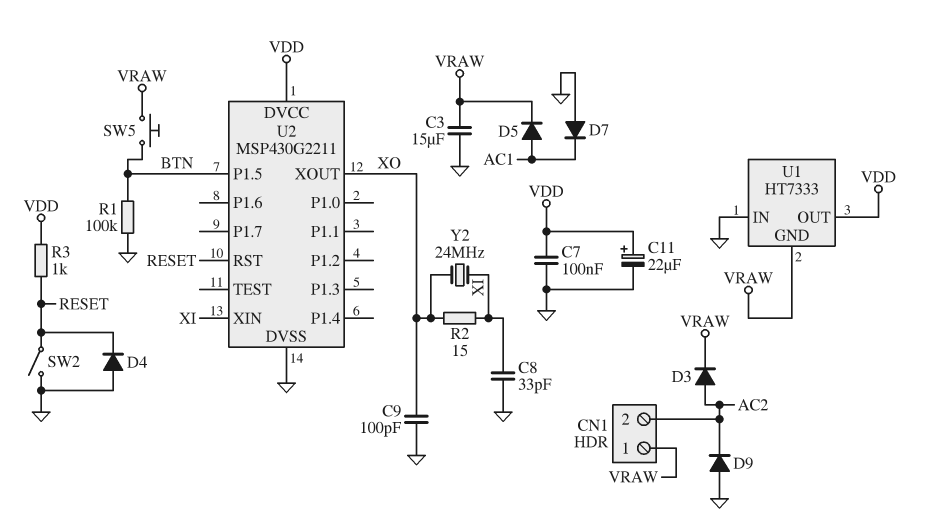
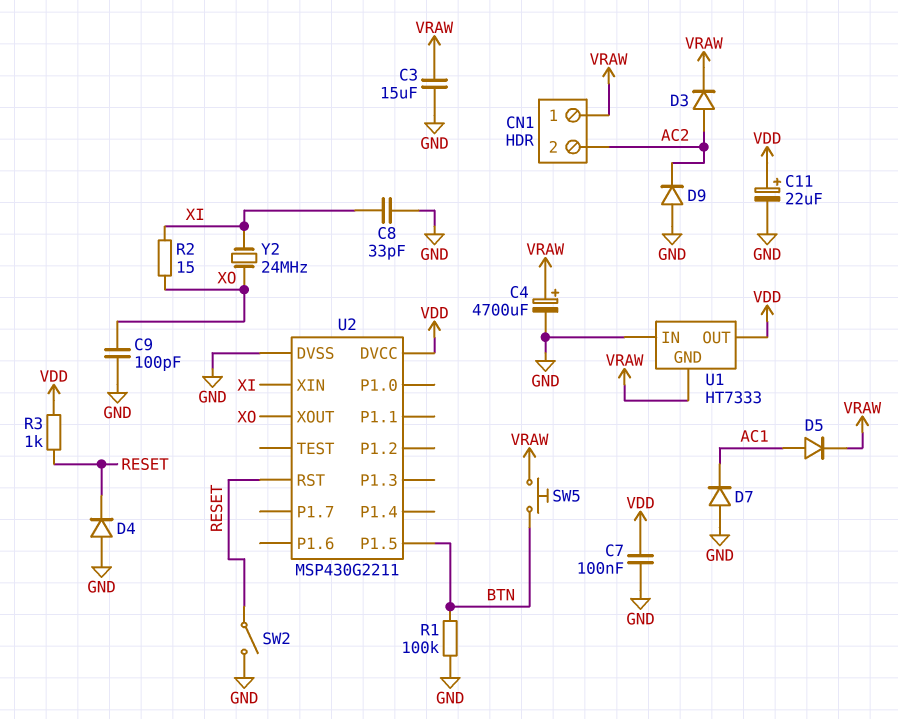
C4: none -> 4700uF (plus VRAW, minus GND)

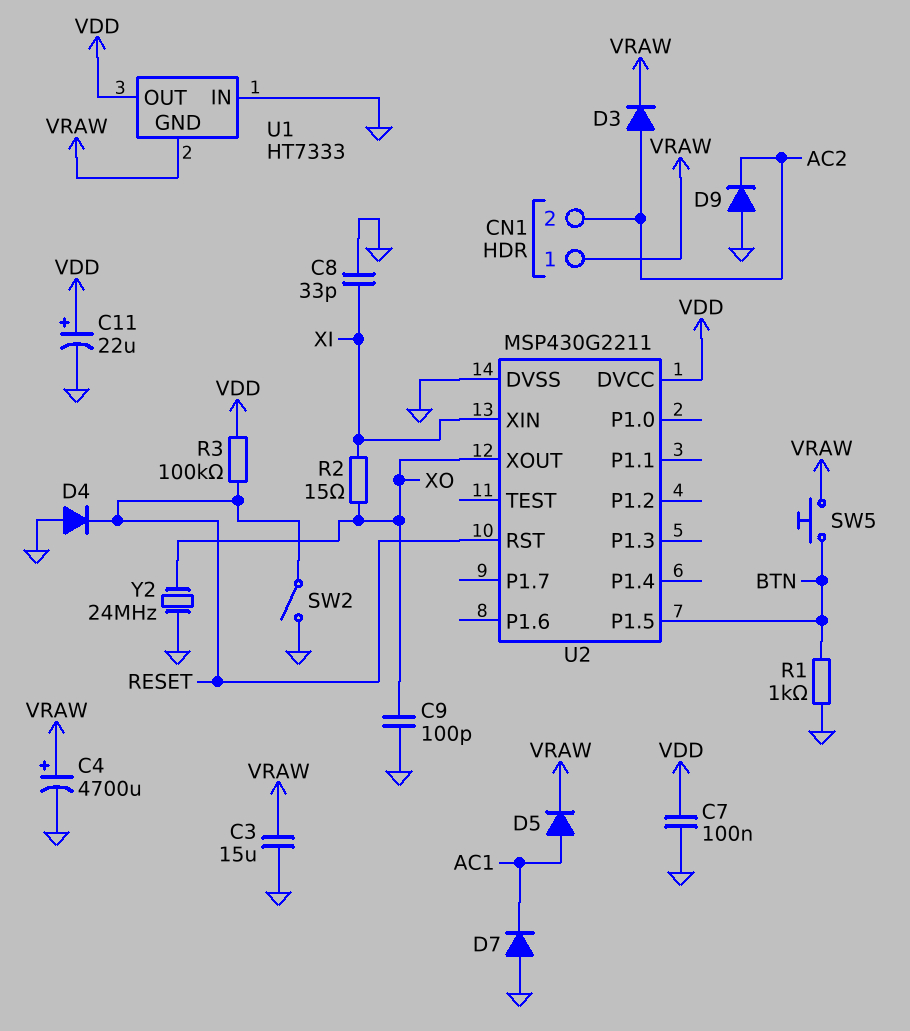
R1: 100k (BTN, GND) -> 1k (BTN, GND)
R3: 1k (RESET, VDD) -> 100k (RESET, VDD)
Y2: 24MHz (XI, XO) -> 24MHz (GND, XO)

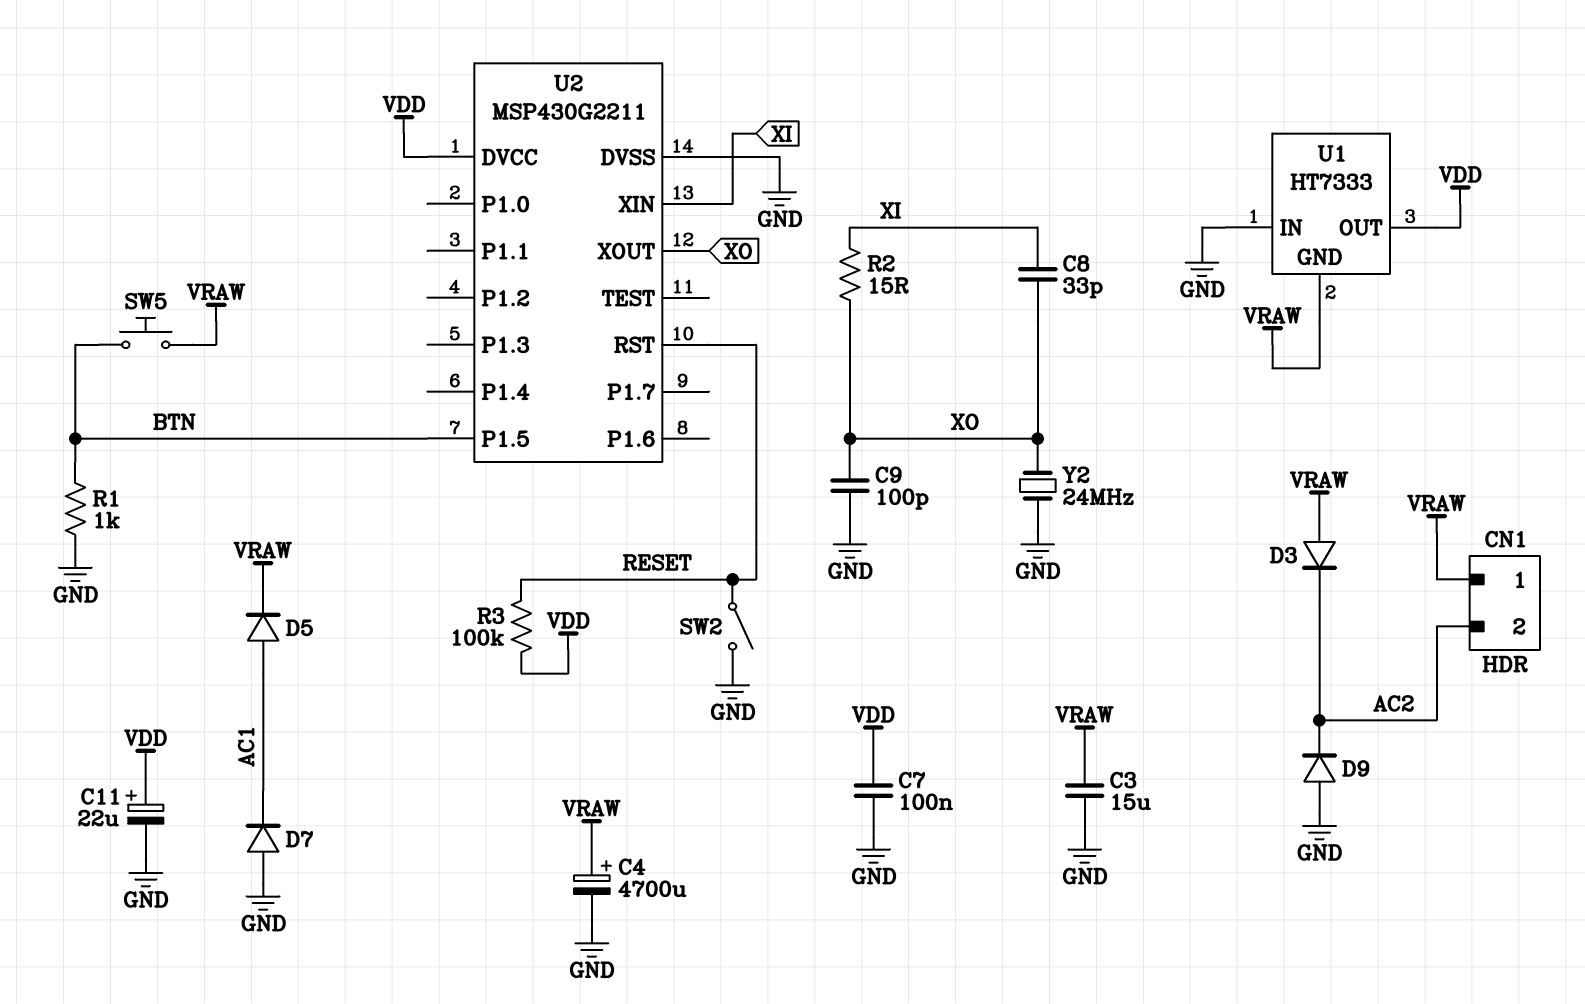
C8: 33pF (GND, XI) -> 33pF (XI, XO)
D3: diode (A AC2, K VRAW) -> diode (A VRAW, K AC2)
D4: diode (A GND, K RESET) -> none

